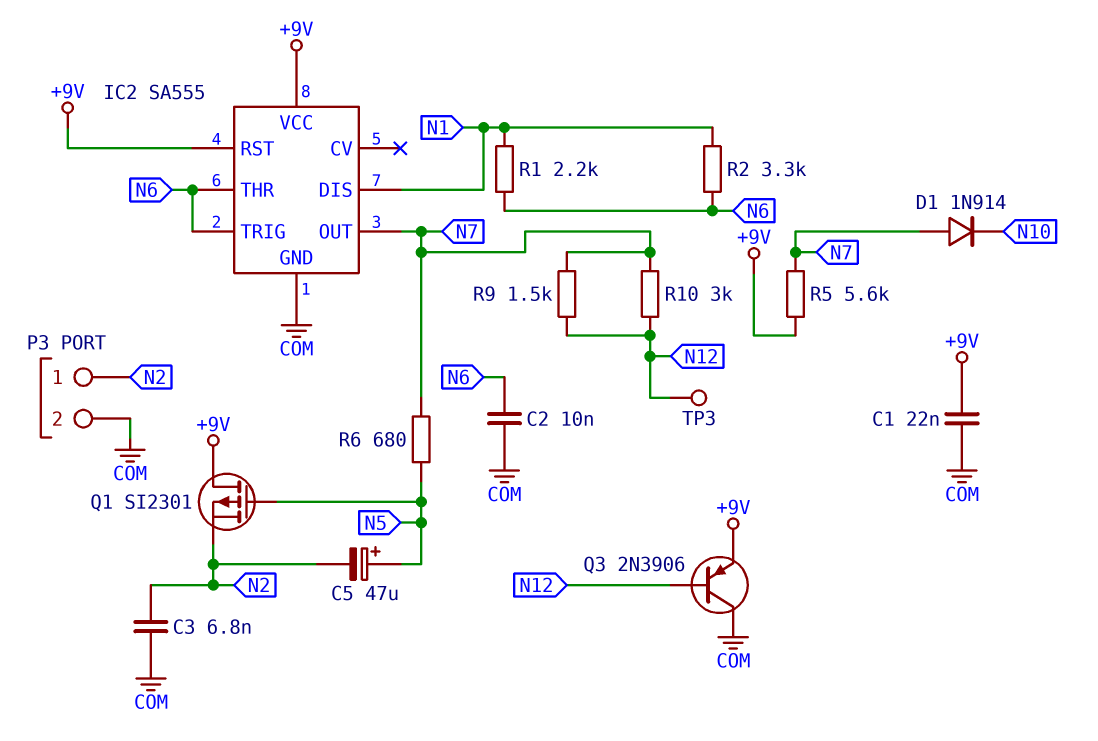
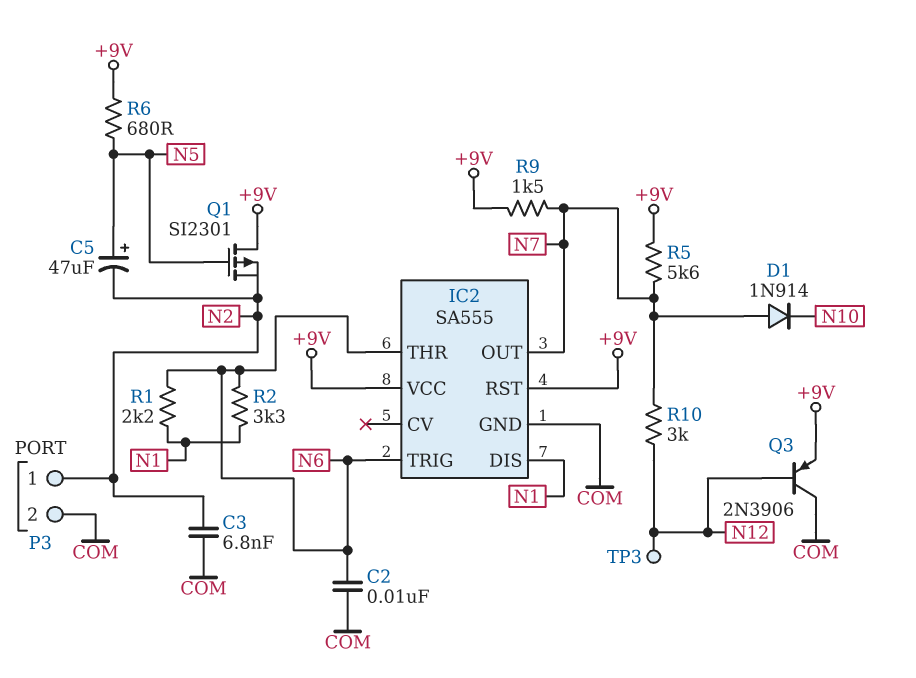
C1: 22nF (+9V, COM) -> none
R6: 680 (N5, N7) -> 680 (+9V, N5)
R9: 1.5k (N7, N12) -> 1.5k (+9V, N7)

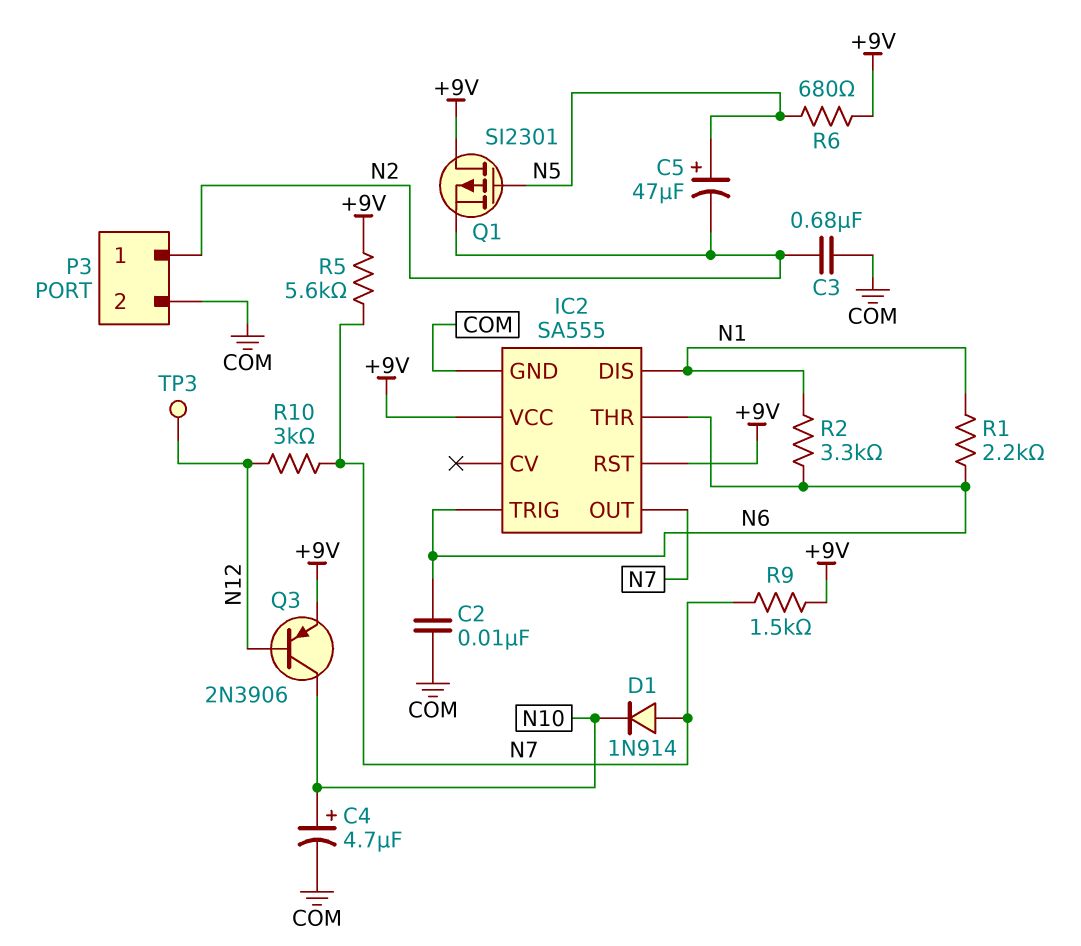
C3: 6.8nF (COM, N2) -> 680nF (COM, N2)
C4: none -> 4.7uF (plus N10, minus COM)
Q3: PNP 2N3906 (B N12, C COM, E +9V) -> PNP 2N3906 (B N12, C N10, E +9V)

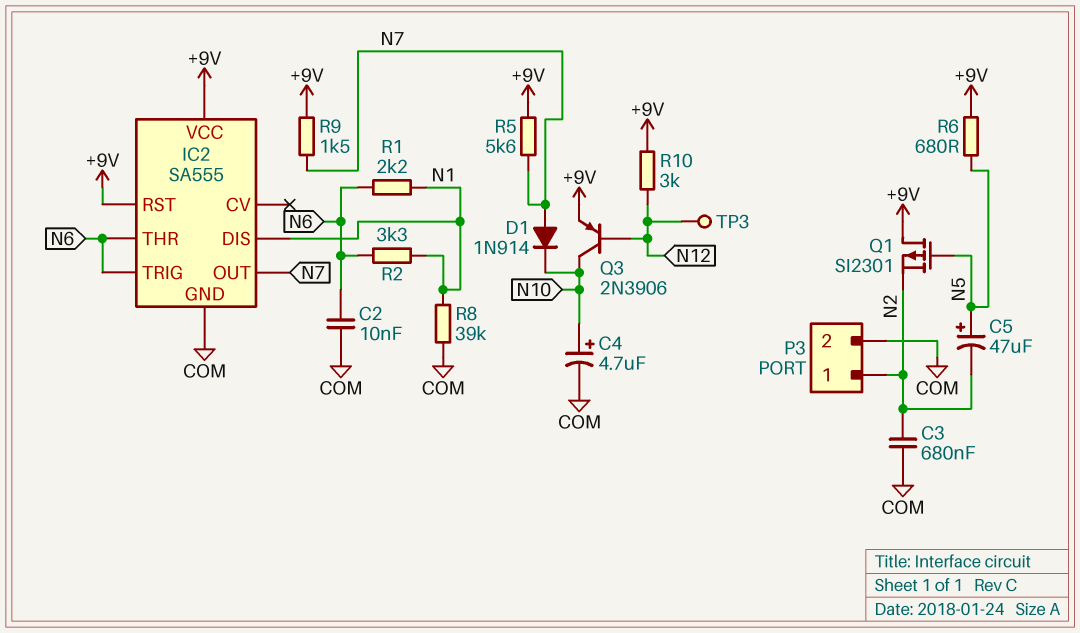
R8: none -> 39k (COM, N1)
R10: 3k (N7, N12) -> 3k (+9V, N12)

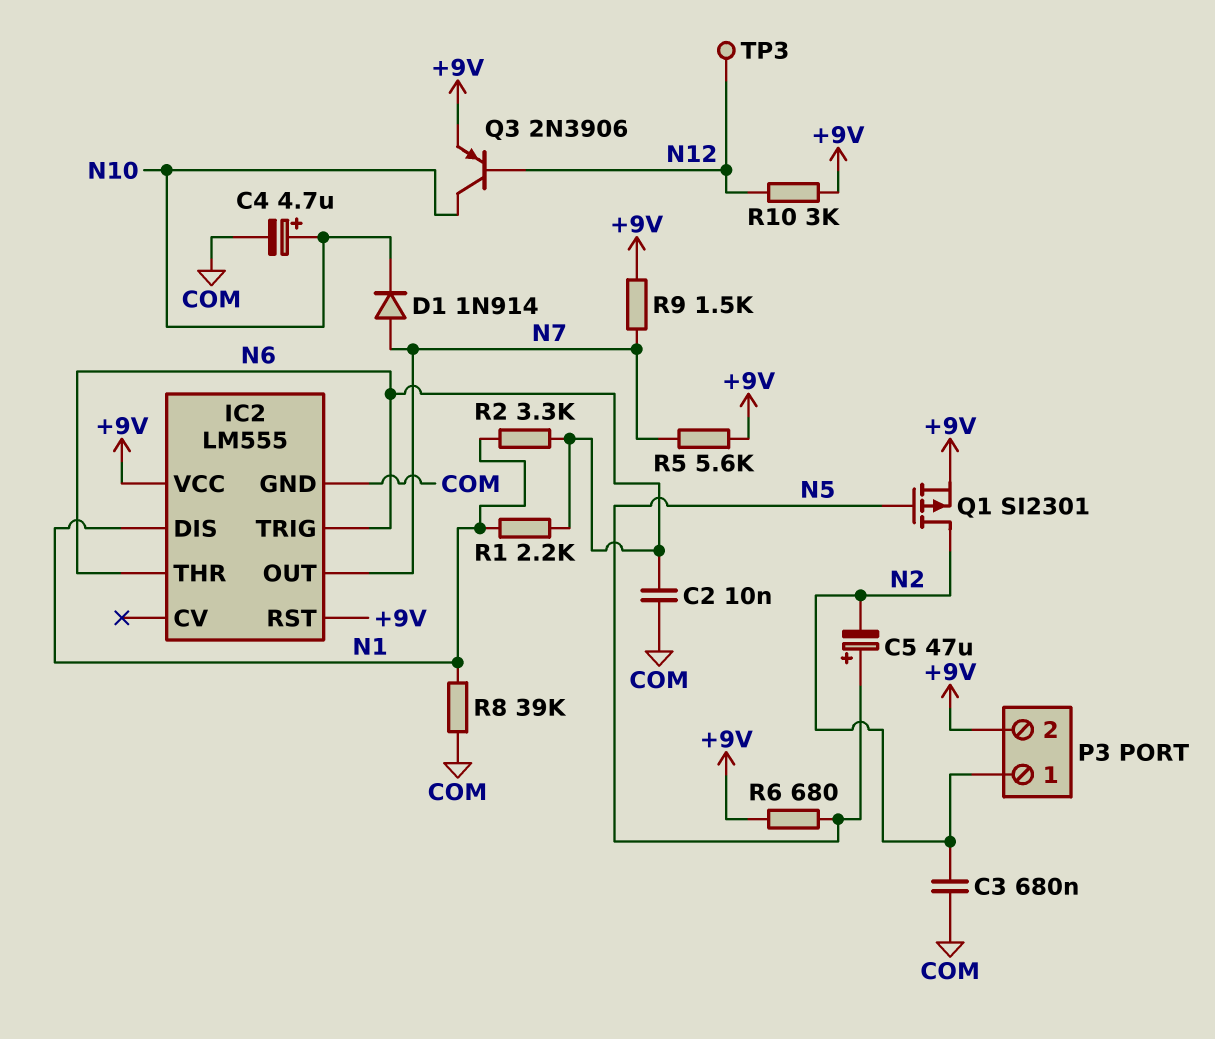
IC2: SA555 -> LM555
P3 pin 2: COM -> +9V
Q1: PMOS SI2301 (G N5, D +9V, S N2) -> PMOS SI2301 (G N5, D N2, S +9V)

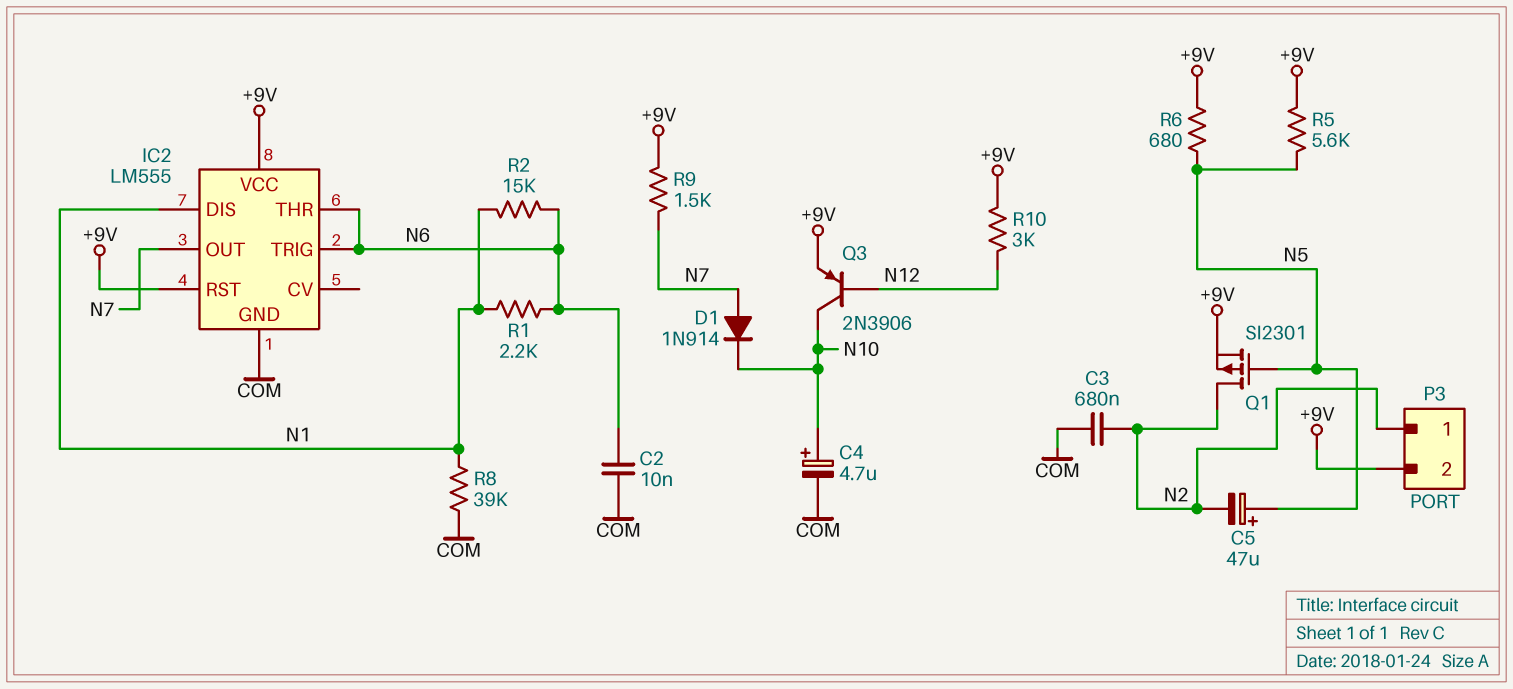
R2: 3.3k (N1, N6) -> 15k (N1, N6)
R5: 5.6k (+9V, N7) -> 5.6k (+9V, N5)
TP3: test point (N12) -> none

